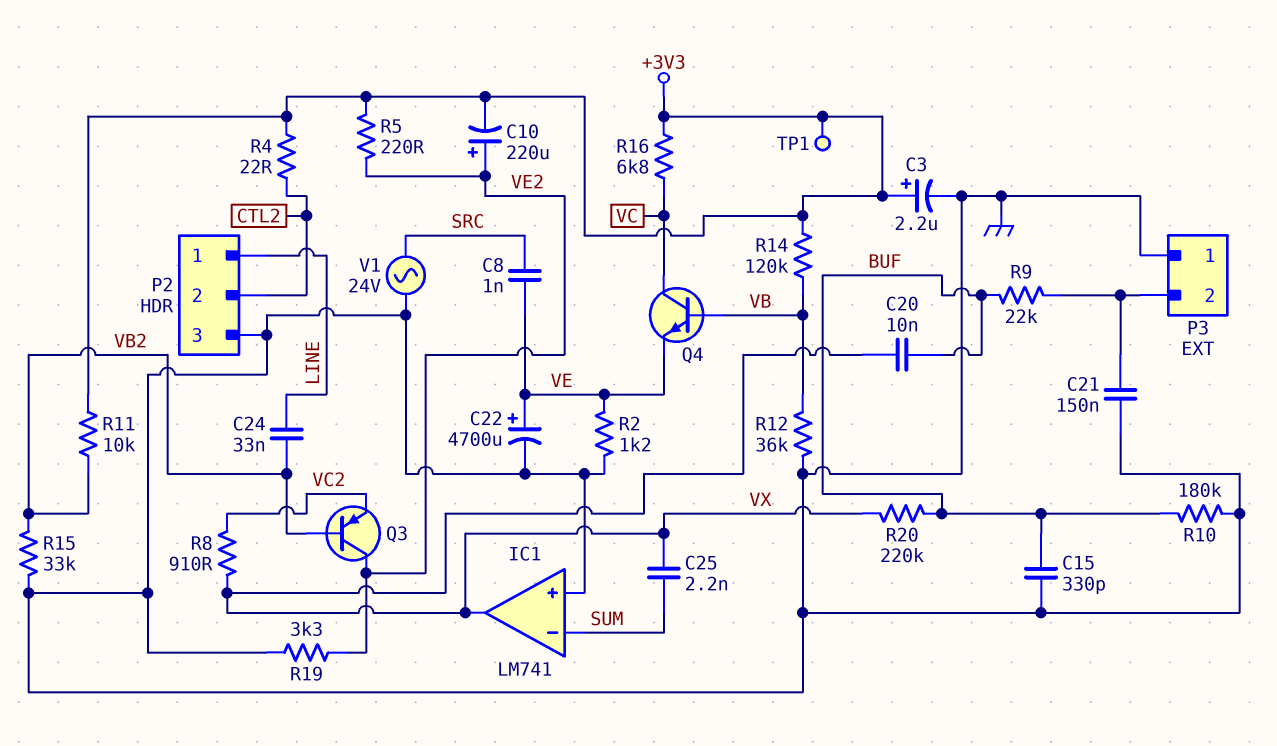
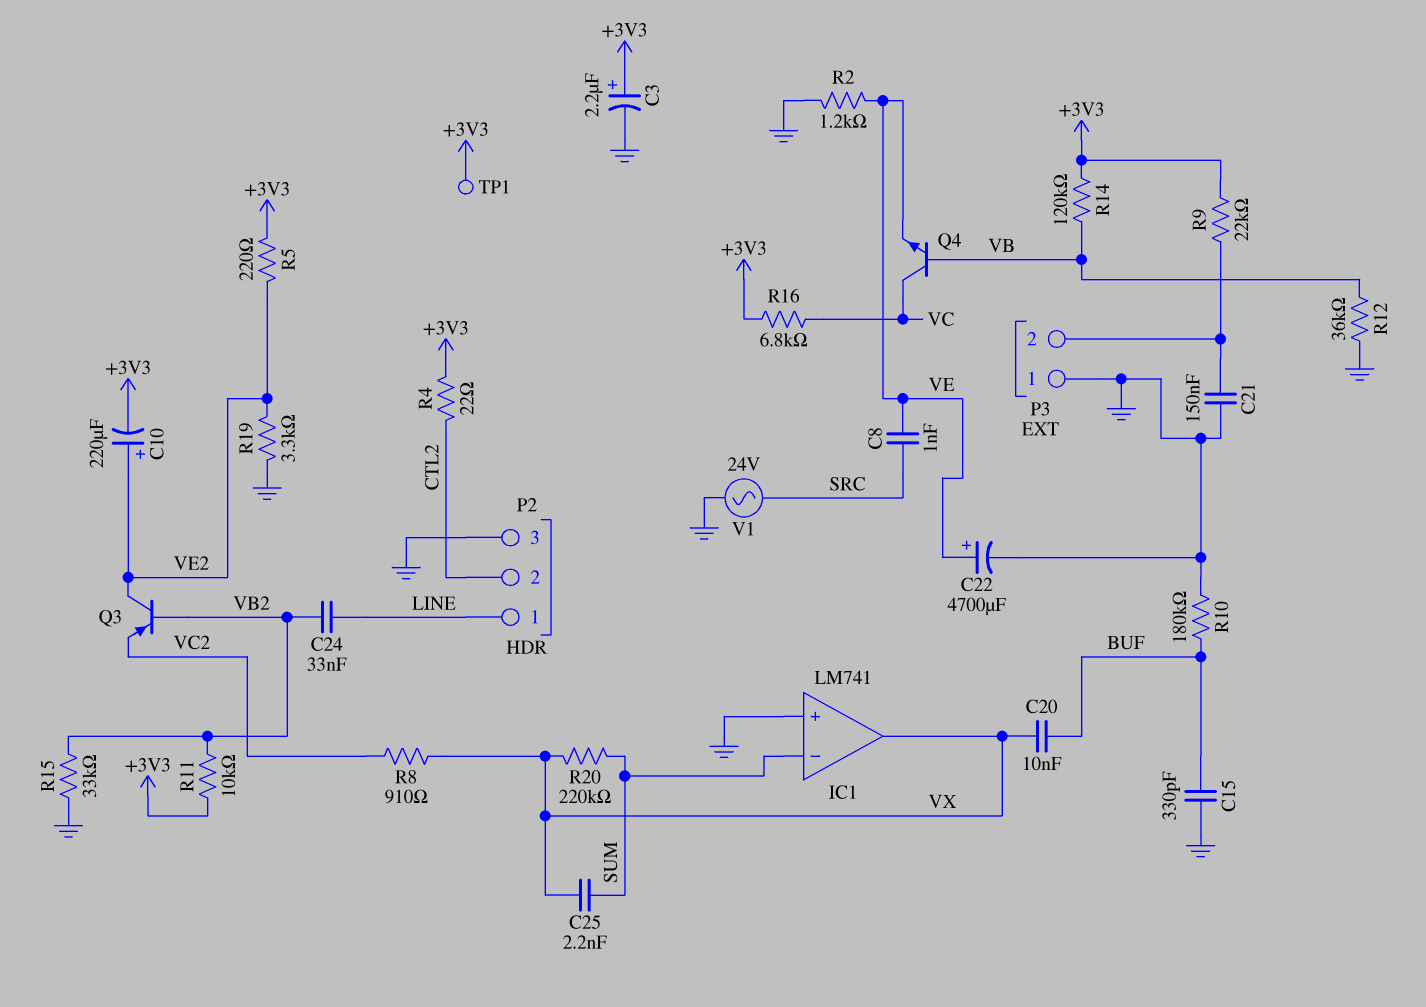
R9: 22k (BUF, P3/2) -> 22k (+3V3, P3/2)
R20: 220k (BUF, VX) -> 220k (SUM, VX)

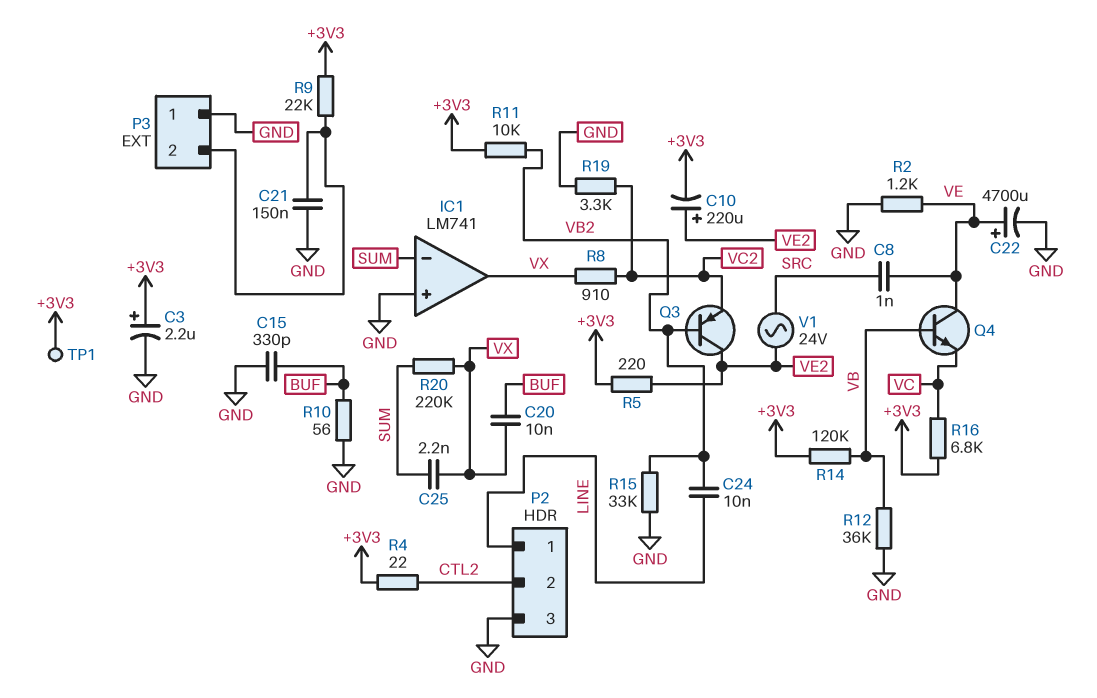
C24: 33nF (LINE, VB2) -> 10nF (LINE, VB2)
Q4: NPN (B VB, C VC, E VE) -> NPN (B VB, C VE, E VC)
R10: 180k (BUF, GND) -> 56 (BUF, GND)
R19: 3.3k (GND, VE2) -> 3.3k (GND, VC2)
V1: AC 24V (GND, SRC) -> AC 24V (SRC, VE2)

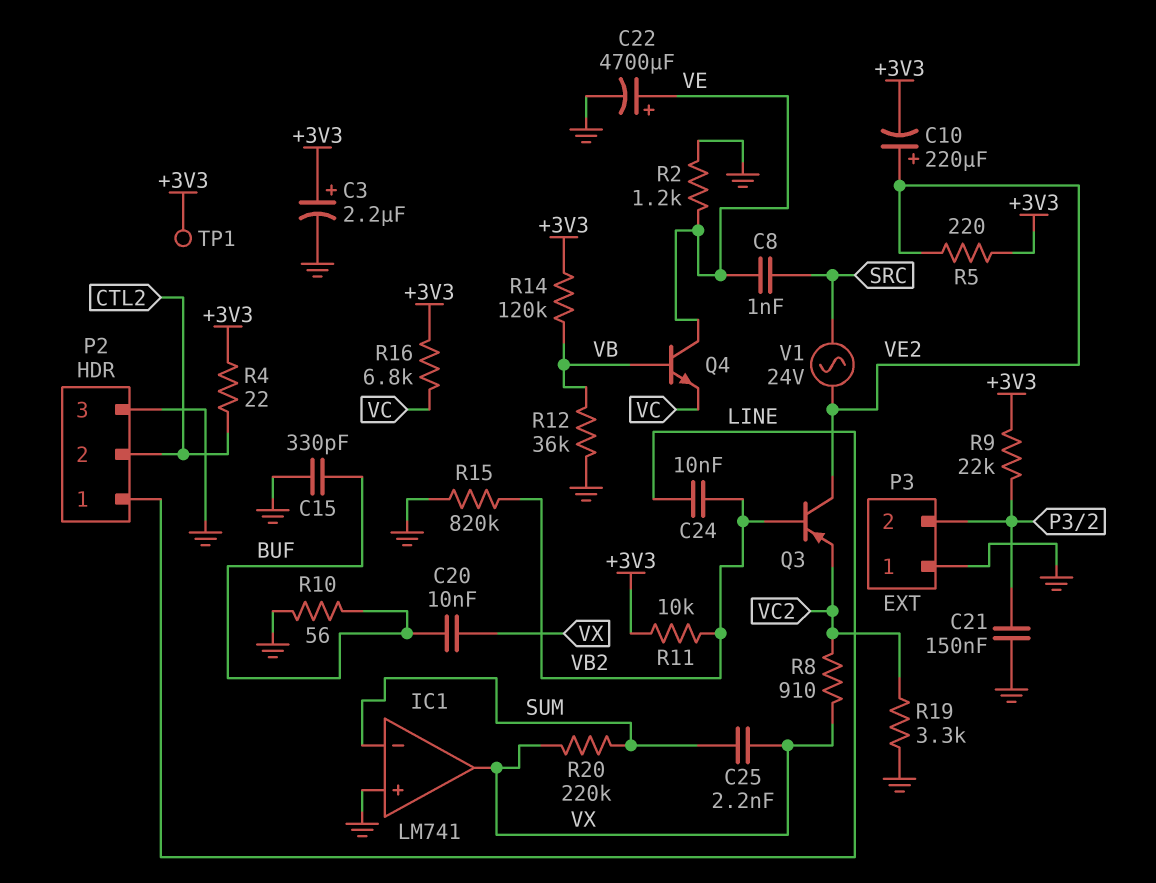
R15: 33k (GND, VB2) -> 820k (GND, VB2)

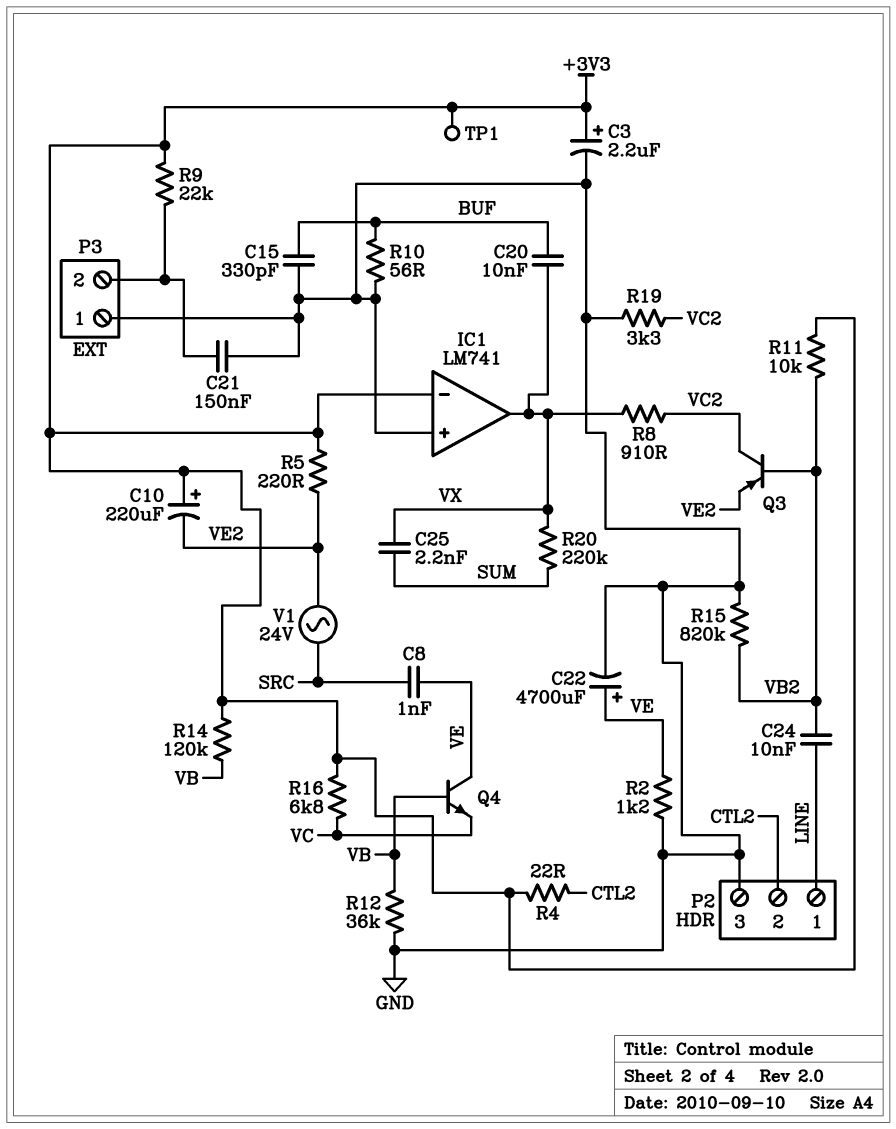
C10: 220uF (plus VE2, minus +3V3) -> 220uF (plus +3V3, minus VE2)
IC1 pin in-: SUM -> +3V3
Q3: PNP (B VB2, C VE2, E VC2) -> PNP (B VB2, C VC2, E VE2)

